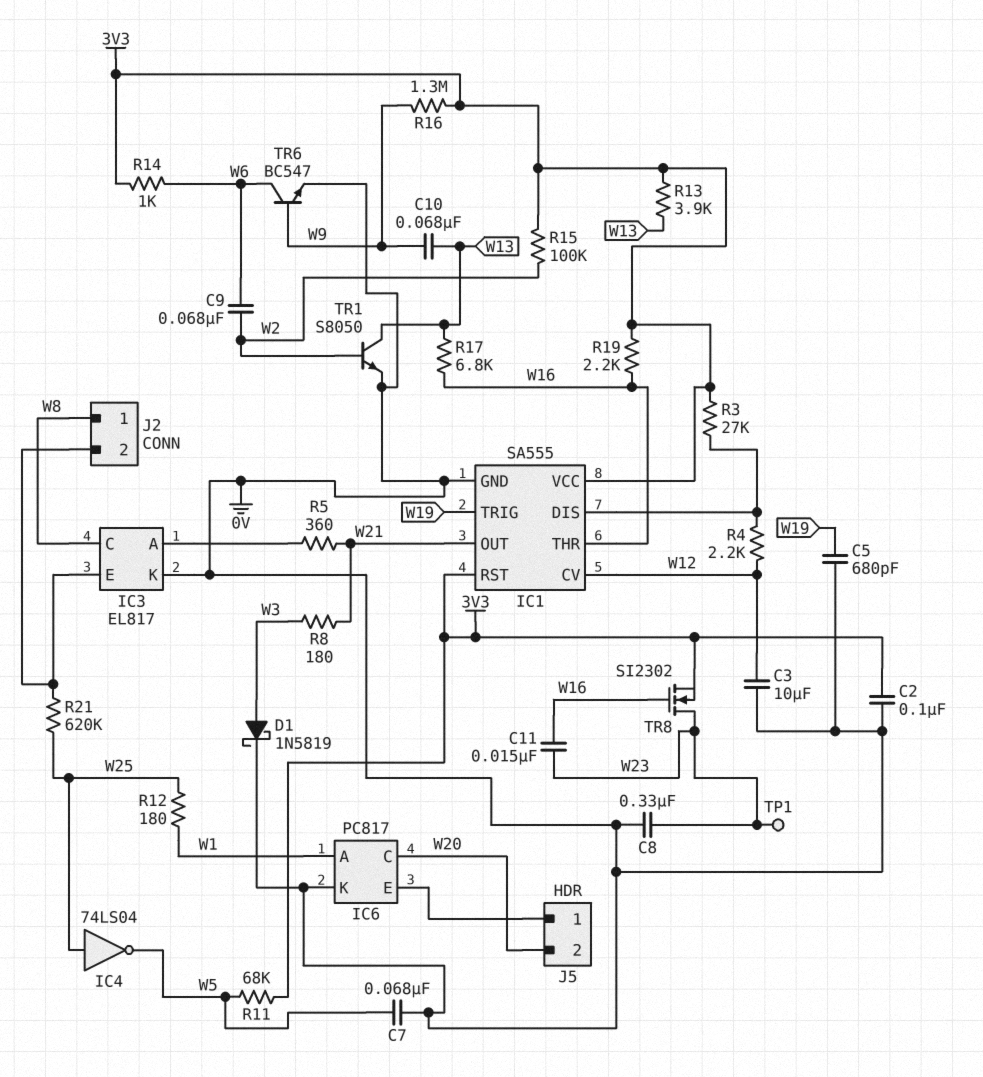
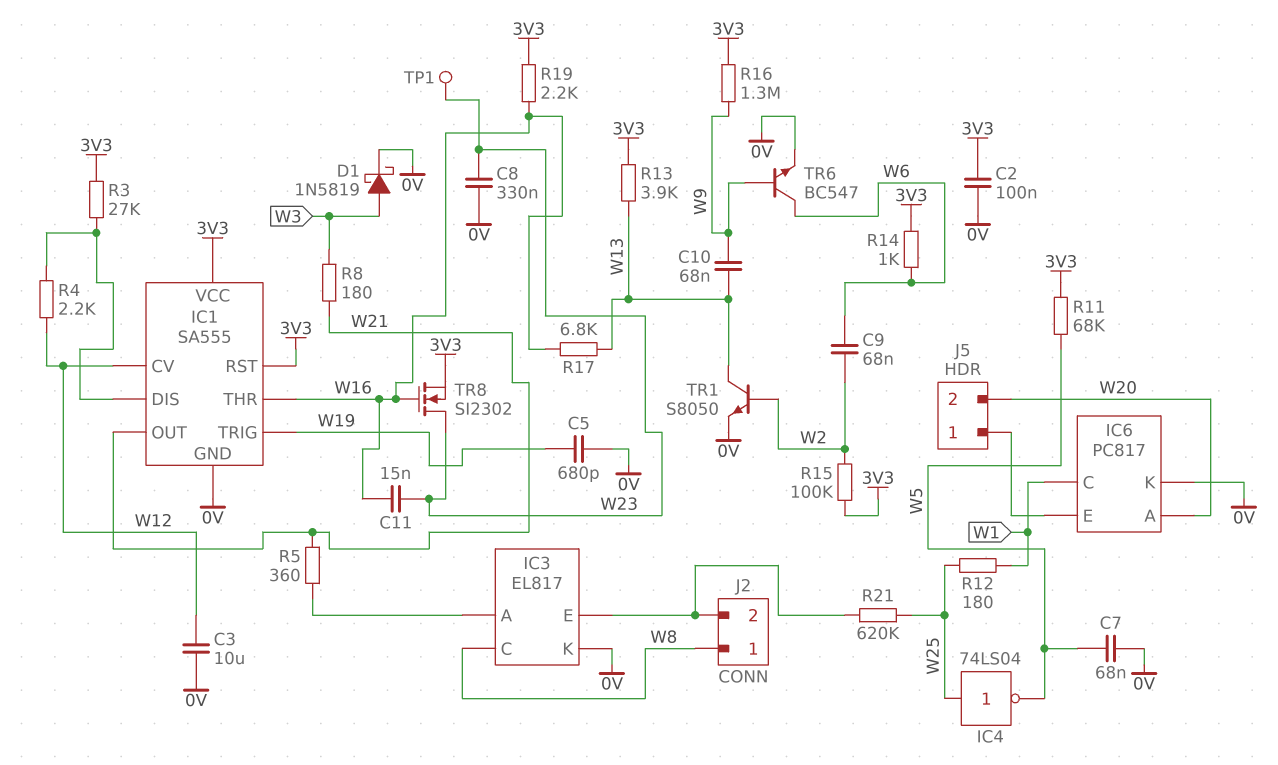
IC6 pin A: W1 -> W20
IC6 pin C: W20 -> W1

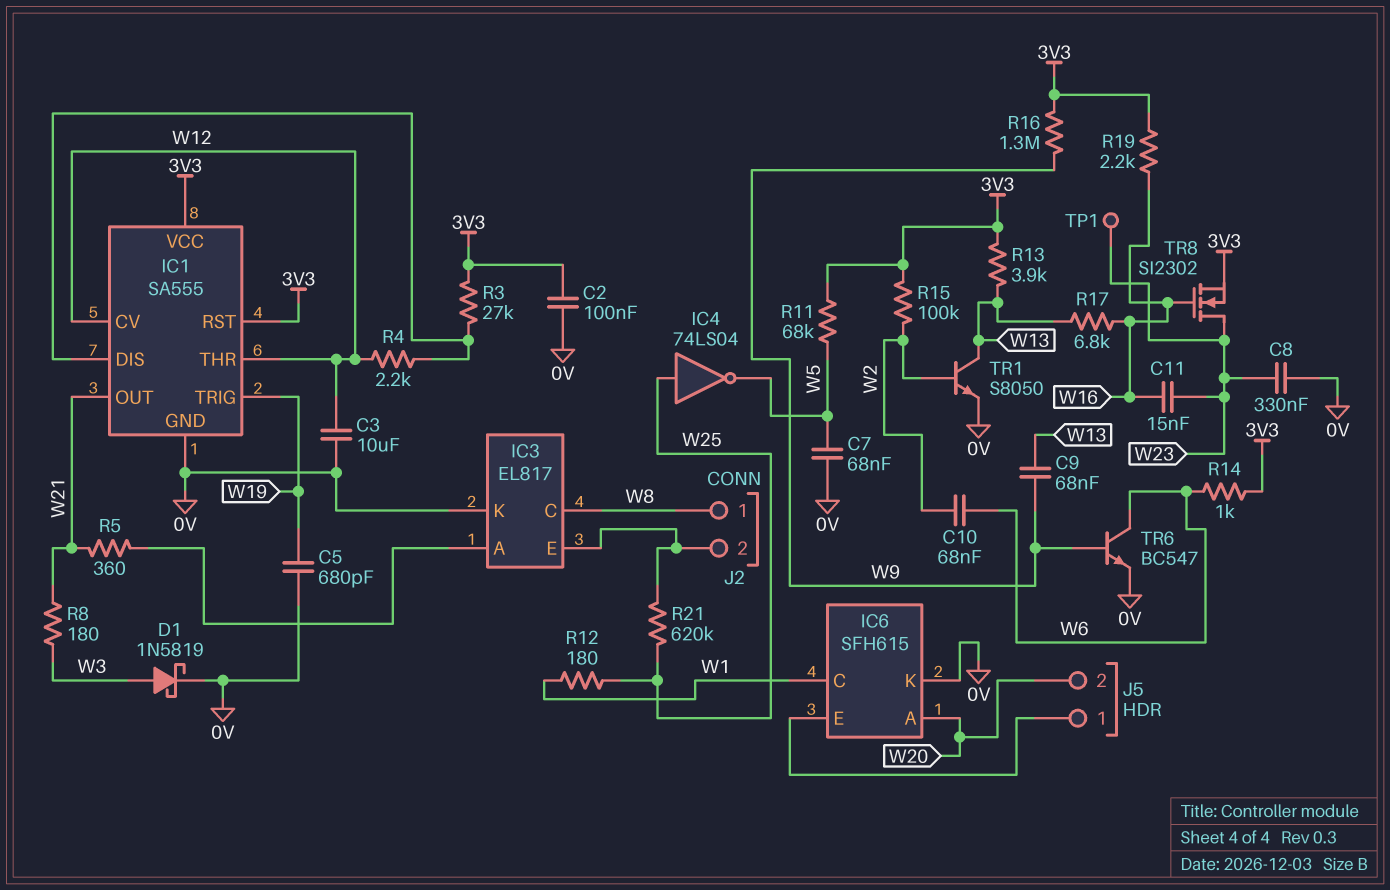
C9: 68nF (W2, W6) -> 68nF (W9, W13)
C10: 68nF (W9, W13) -> 68nF (W2, W6)
IC1 pin THR: W16 -> W12
IC6: PC817 -> SFH615

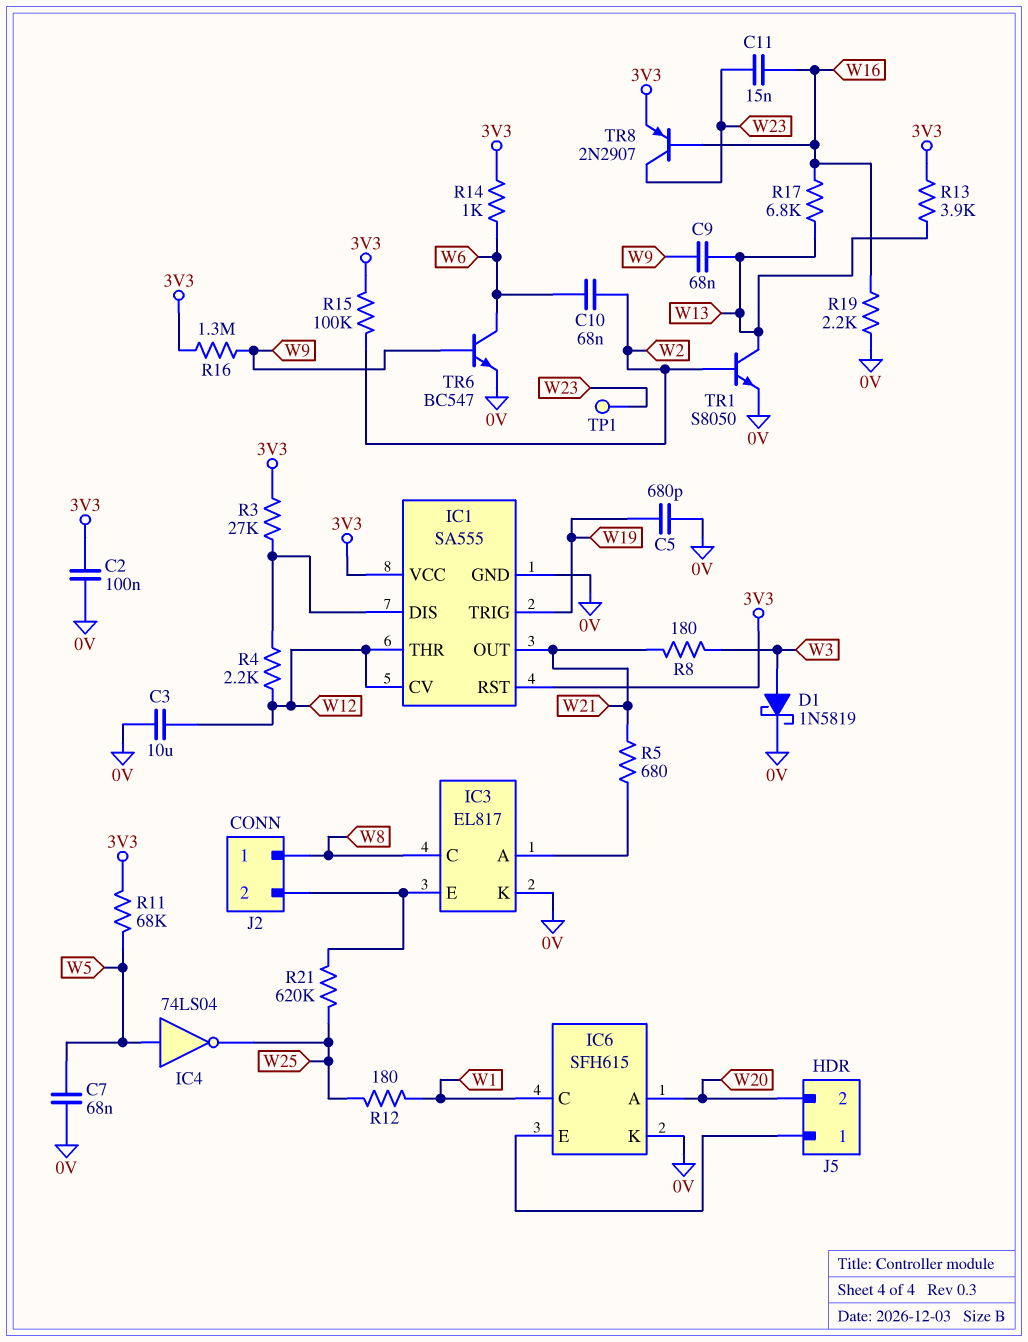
C8: 330nF (0V, W23) -> none
IC4: NOT 74LS04 (in W25, out W5) -> NOT 74LS04 (in W5, out W25)
R5: 360 (IC3/A, W21) -> 680 (IC3/A, W21)
R19: 2.2k (3V3, W16) -> 2.2k (0V, W16)
TR8: NMOS SI2302 (G W16, D W23, S 3V3) -> PNP 2N2907 (B W16, C W23, E 3V3)

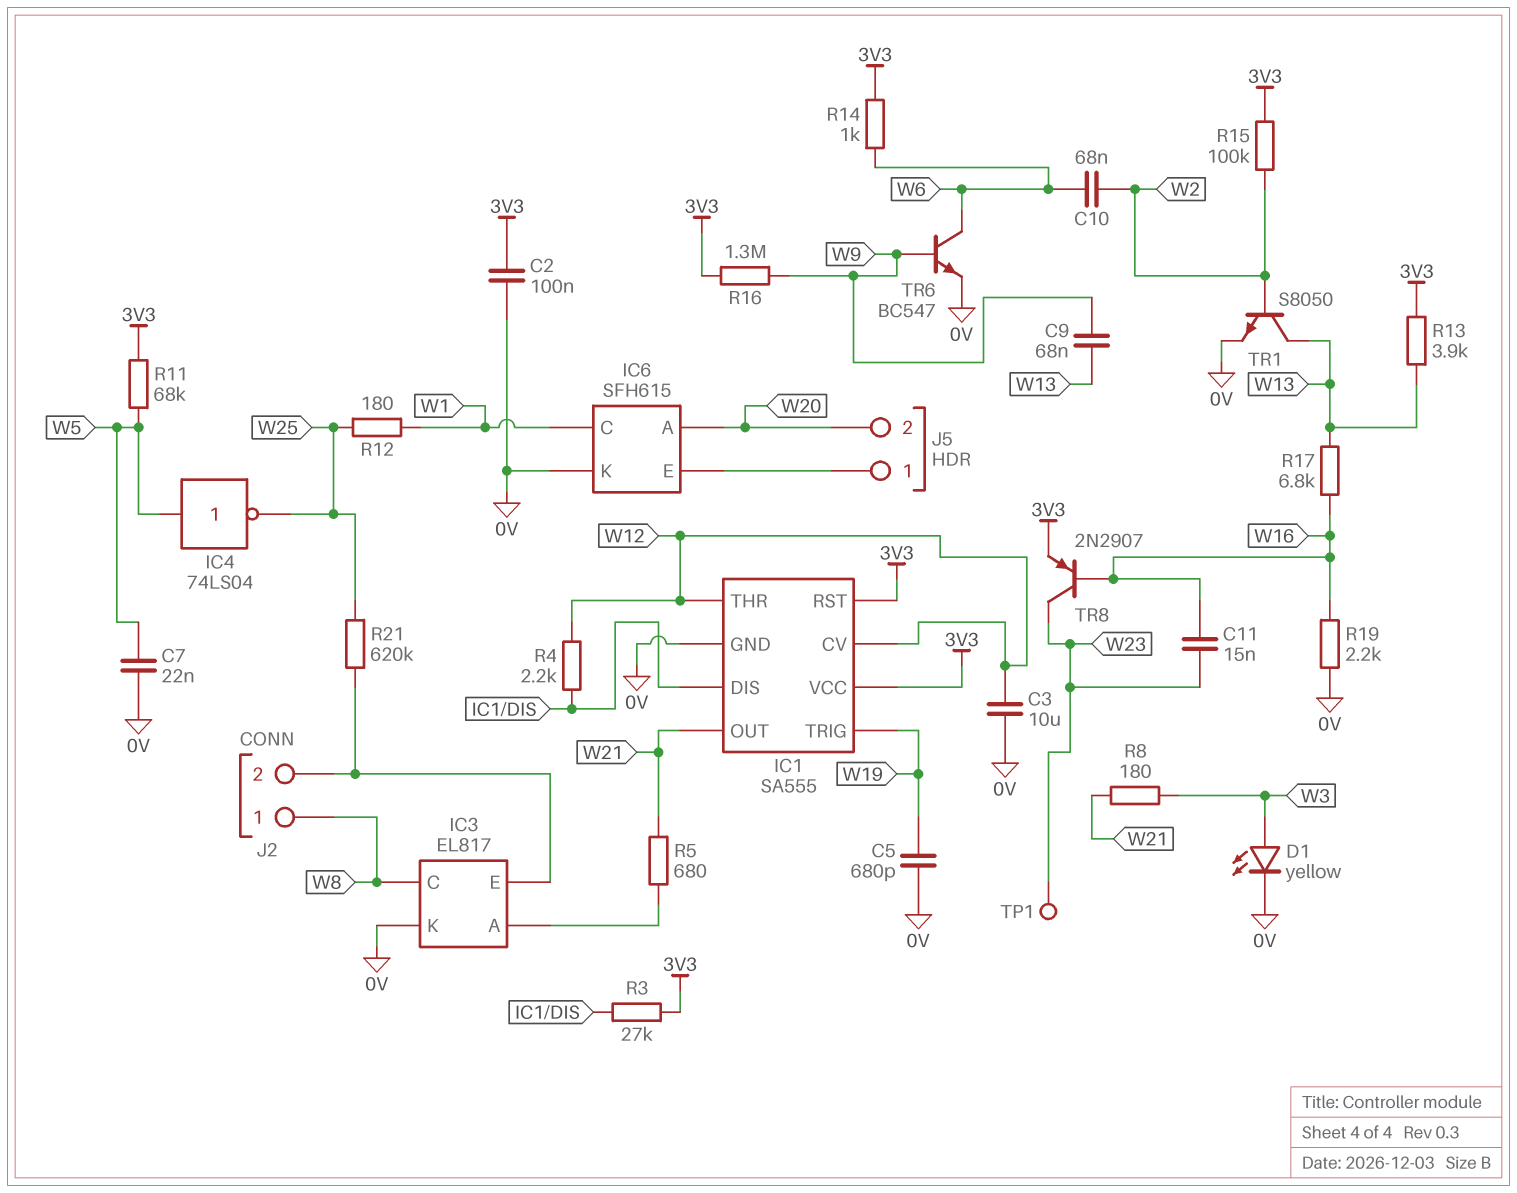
C7: 68nF (0V, W5) -> 22nF (0V, W5)
D1: schottky 1N5819 (A W3, K 0V) -> LED yellow (A W3, K 0V)

